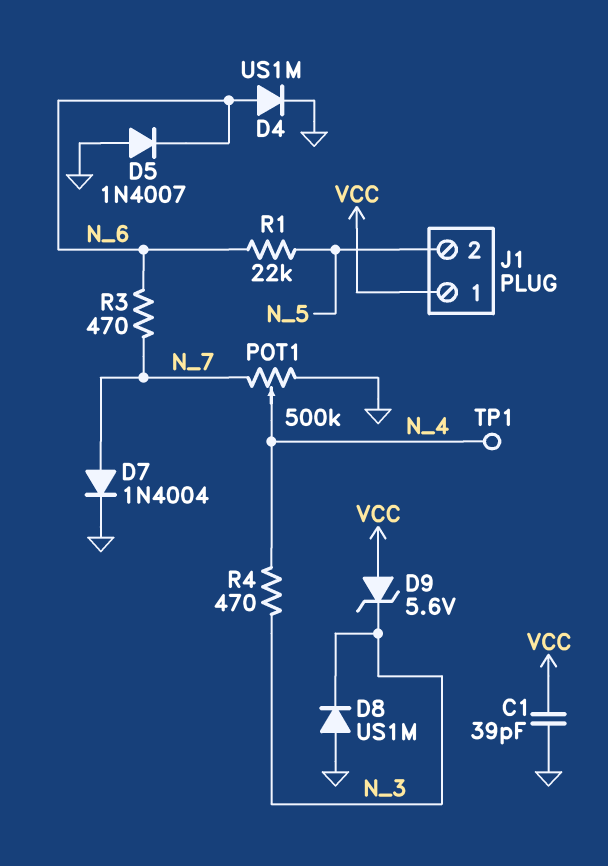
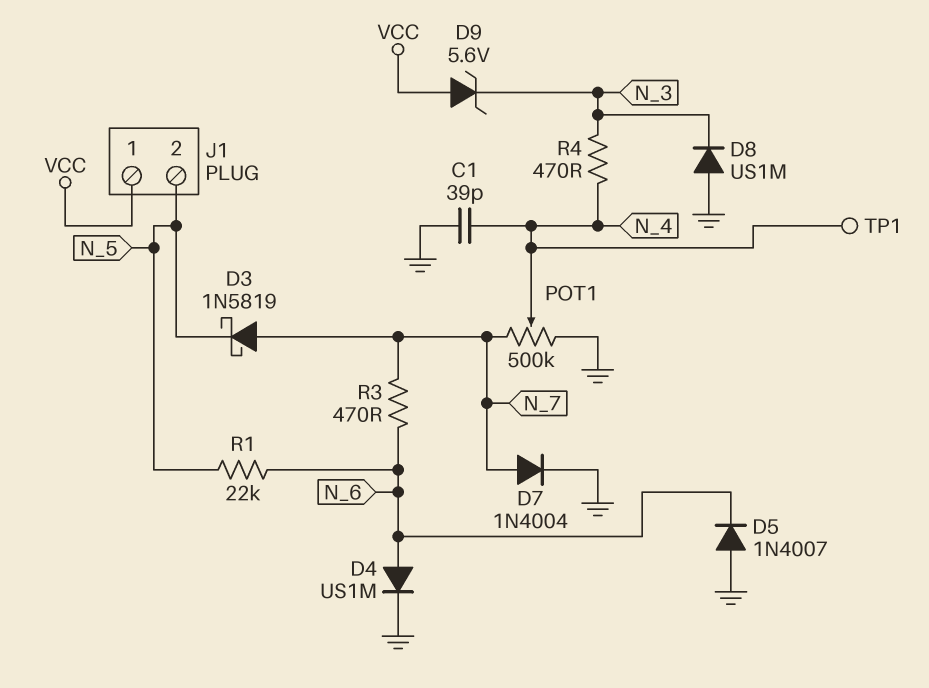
C1: 39pF (GND, VCC) -> 39pF (GND, N_4)
D3: none -> schottky 1N5819 (A N_7, K N_5)

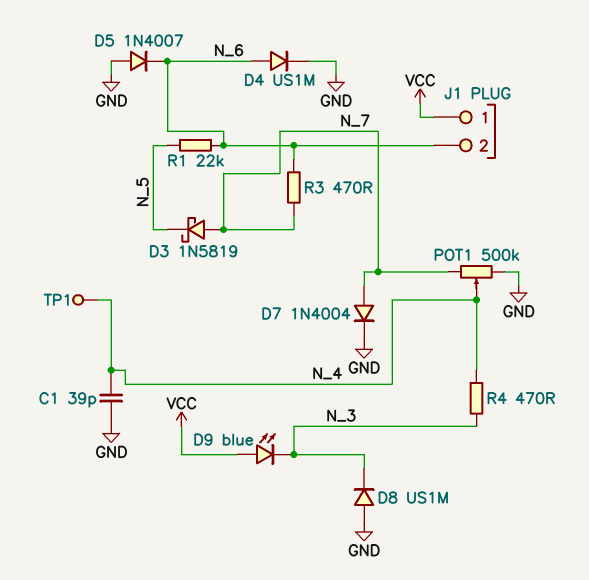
D9: zener 5.6V (A VCC, K N_3) -> LED blue (A VCC, K N_3)
J1 pin 2: N_5 -> N_6

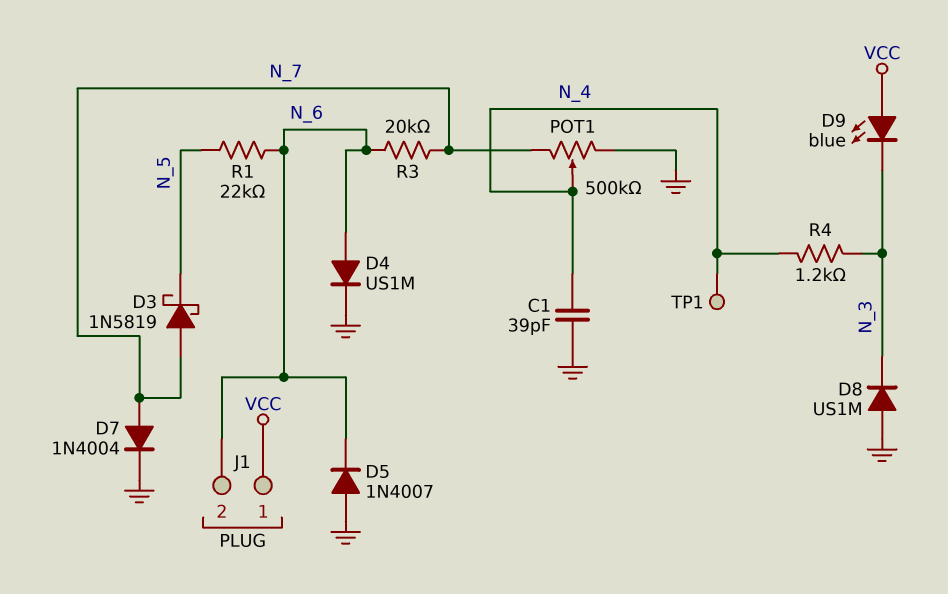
R3: 470 (N_6, N_7) -> 20k (N_6, N_7)
R4: 470 (N_3, N_4) -> 1.2k (N_3, N_4)

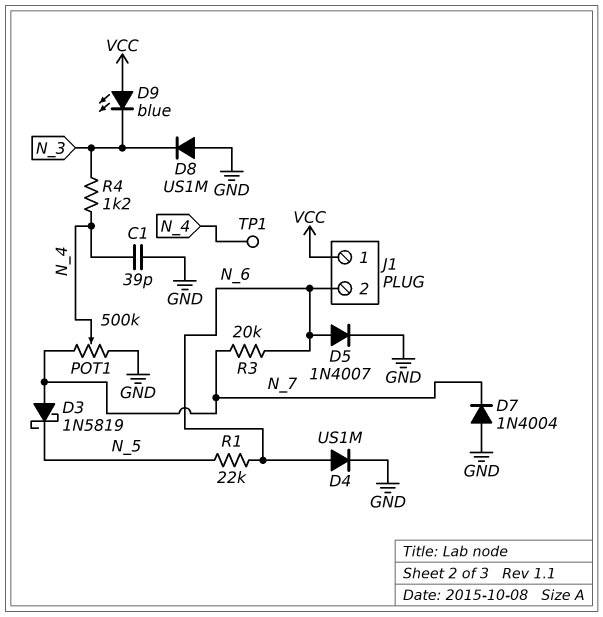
D5: diode 1N4007 (A GND, K N_6) -> diode 1N4007 (A N_6, K GND)
D7: diode 1N4004 (A N_7, K GND) -> diode 1N4004 (A GND, K N_7)

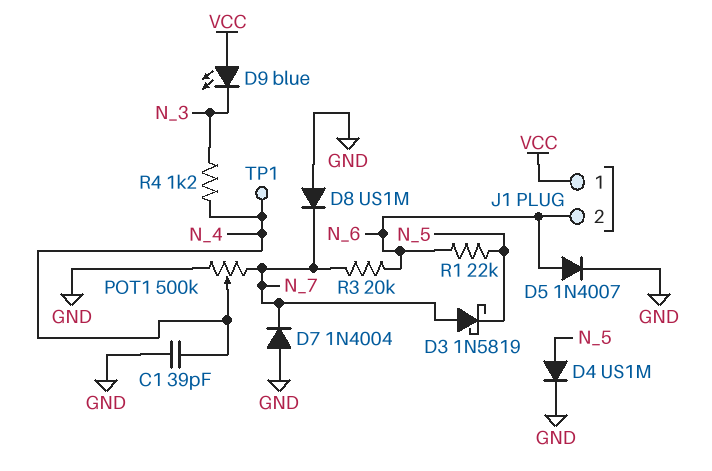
D4: diode US1M (A N_6, K GND) -> diode US1M (A N_5, K GND)
D8: diode US1M (A GND, K N_3) -> diode US1M (A GND, K N_7)

